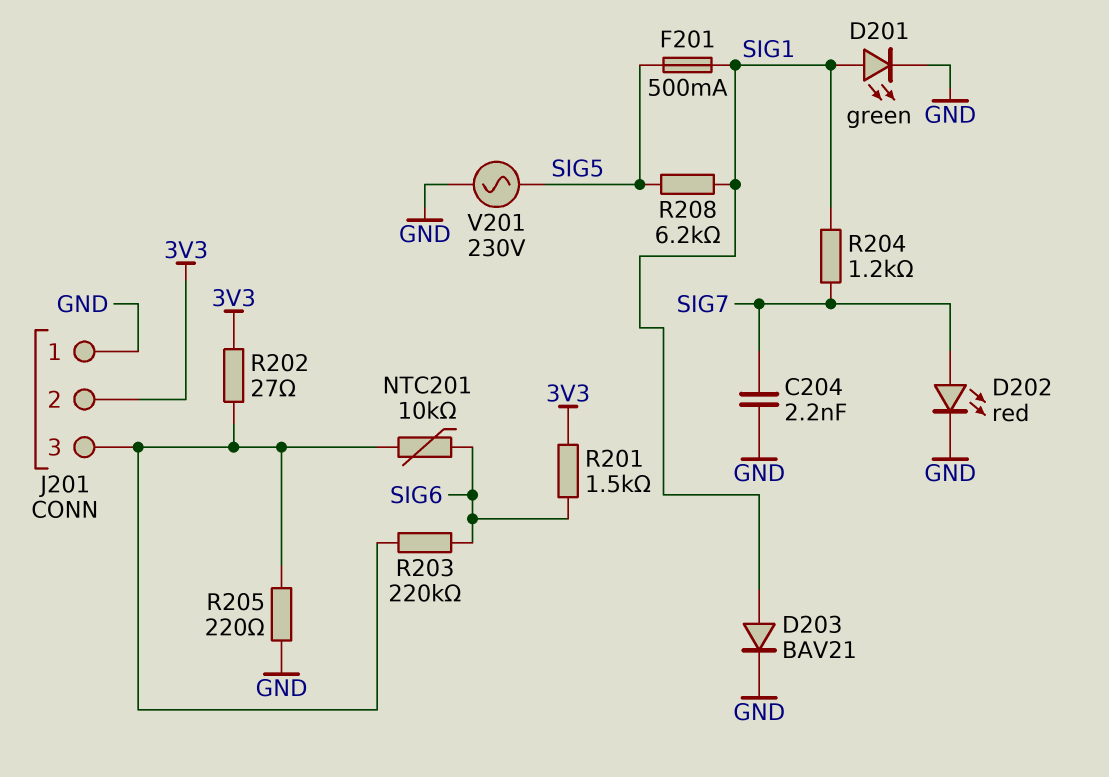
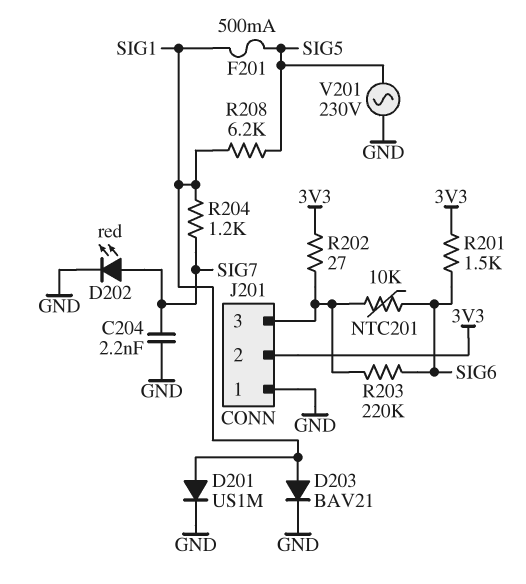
D201: LED green (A SIG1, K GND) -> diode US1M (A SIG1, K GND)
R205: 220 (GND, J201/3) -> none

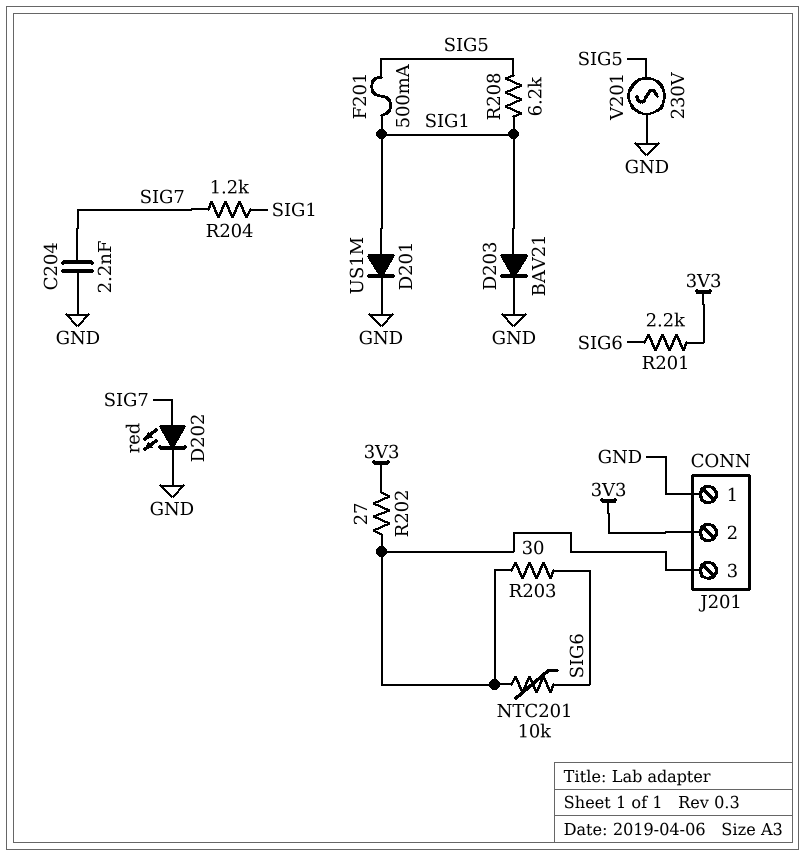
R201: 1.5k (3V3, SIG6) -> 2.2k (3V3, SIG6)
R203: 220k (J201/3, SIG6) -> 30 (J201/3, SIG6)

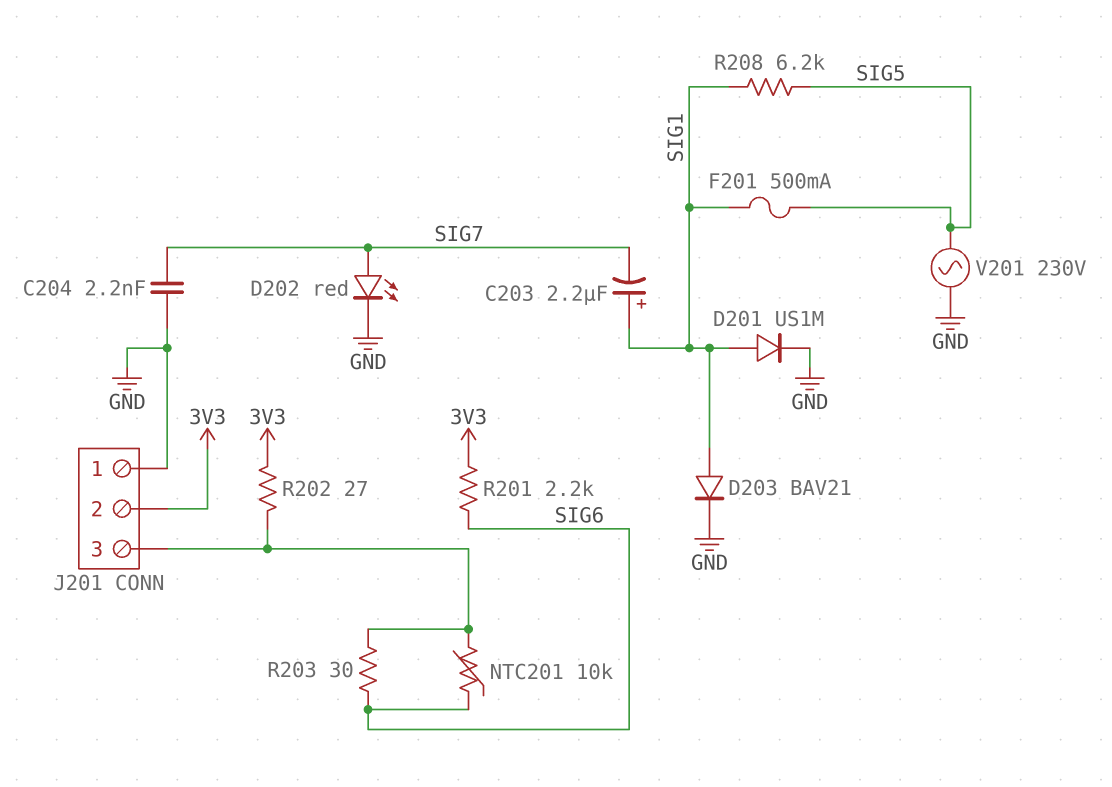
C203: none -> 2.2uF (plus SIG1, minus SIG7)
R204: 1.2k (SIG1, SIG7) -> none

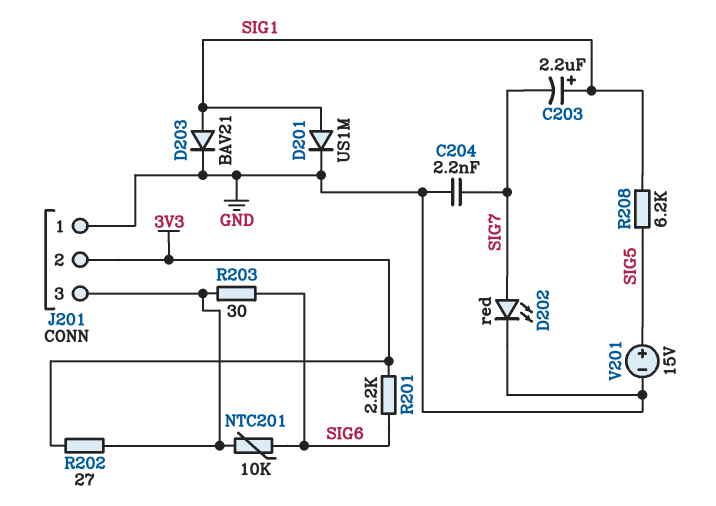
F201: 500mA (SIG1, SIG5) -> none
V201: AC 230V (GND, SIG5) -> 15V (plus SIG5, minus GND)

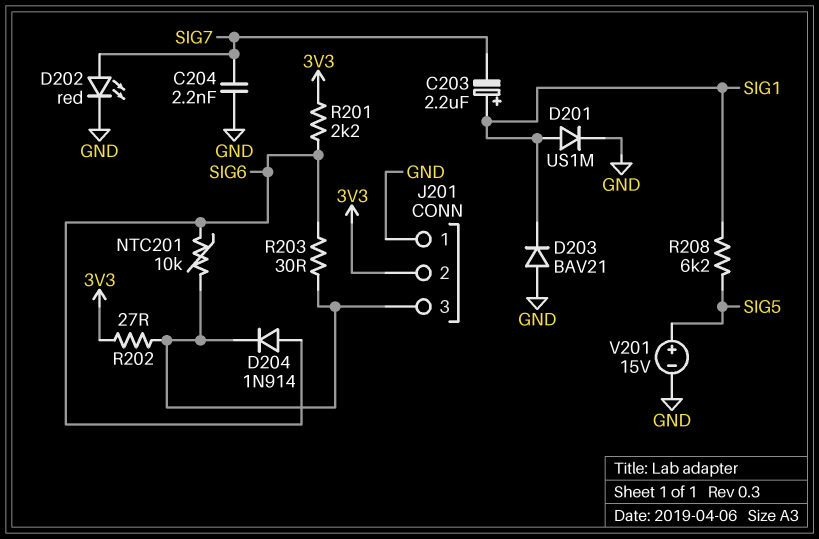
D203: diode BAV21 (A SIG1, K GND) -> diode BAV21 (A GND, K SIG1)
D204: none -> diode 1N914 (A SIG6, K J201/3)

